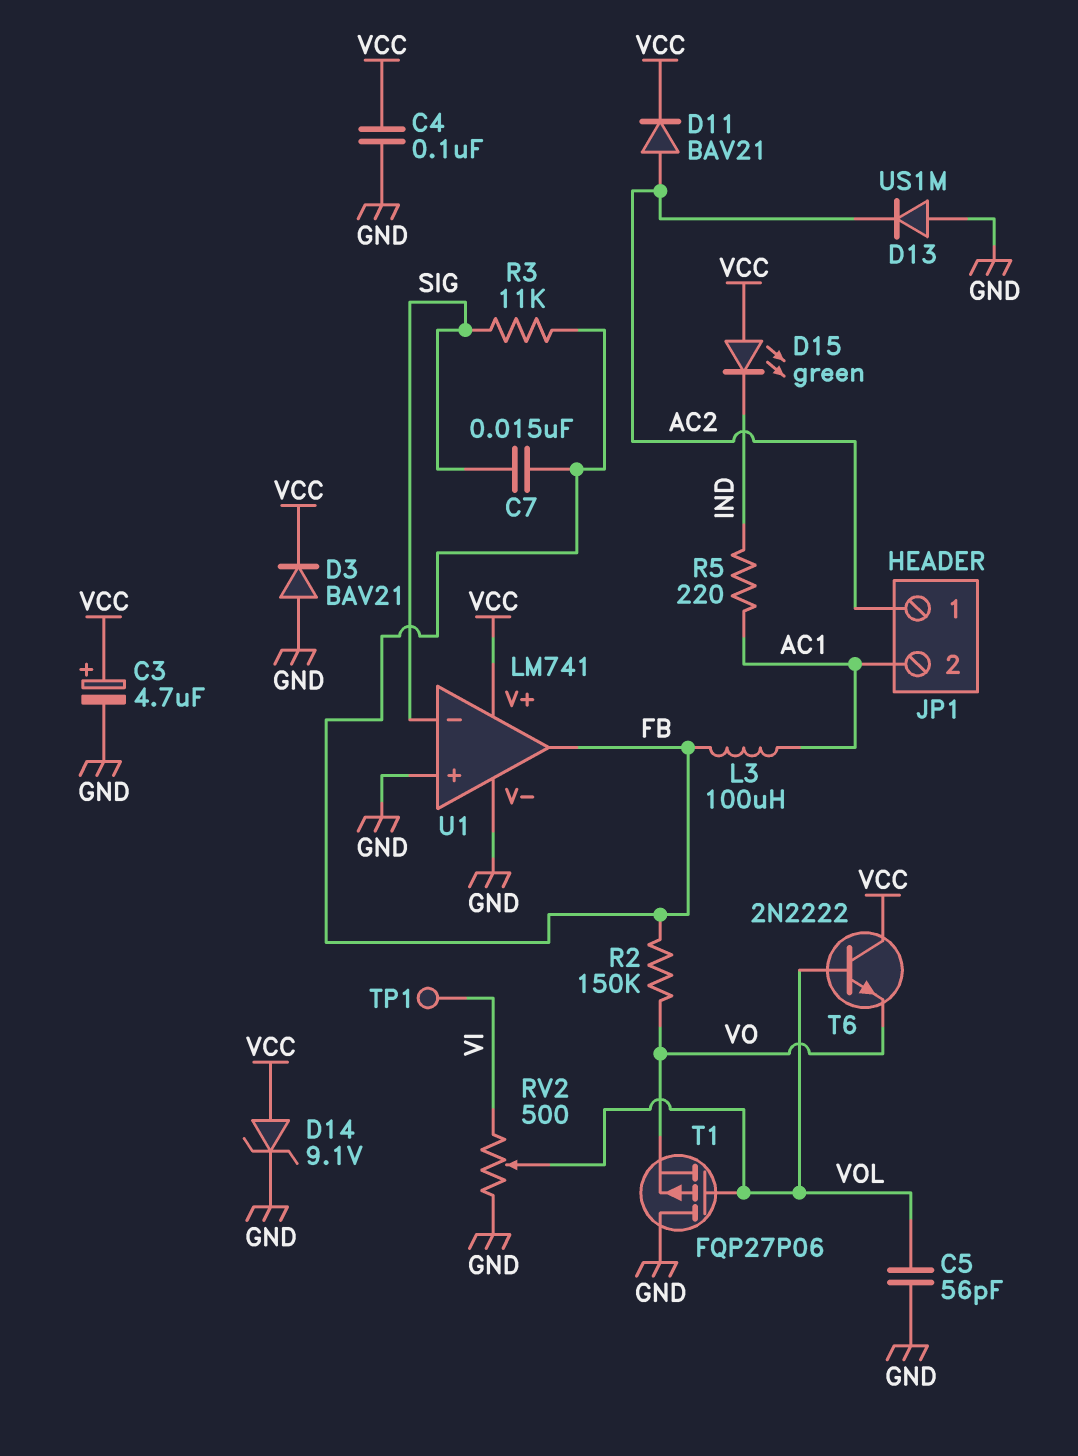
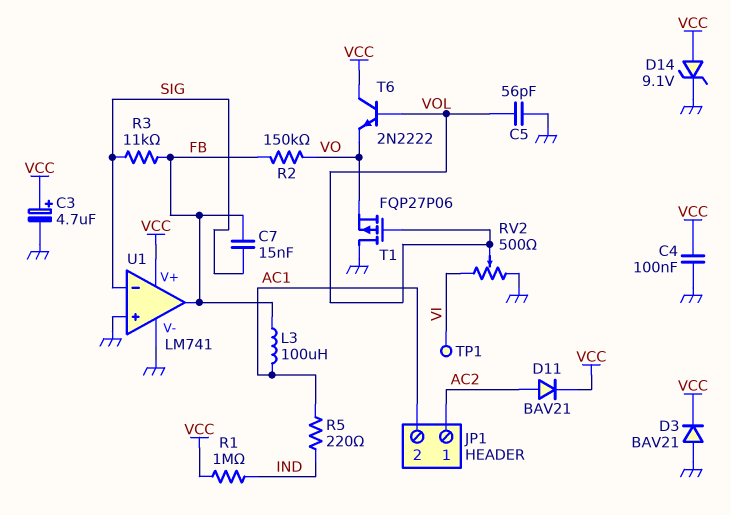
D13: diode US1M (A GND, K AC2) -> none
D15: LED green (A VCC, K IND) -> none
R1: none -> 1M (IND, VCC)

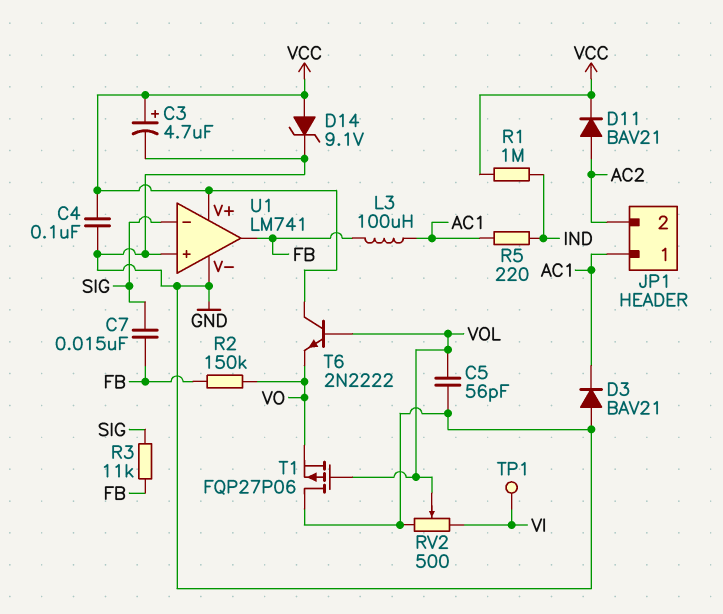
D3: diode BAV21 (A GND, K VCC) -> diode BAV21 (A GND, K AC1)
JP1 pin 1: AC2 -> AC1
JP1 pin 2: AC1 -> AC2

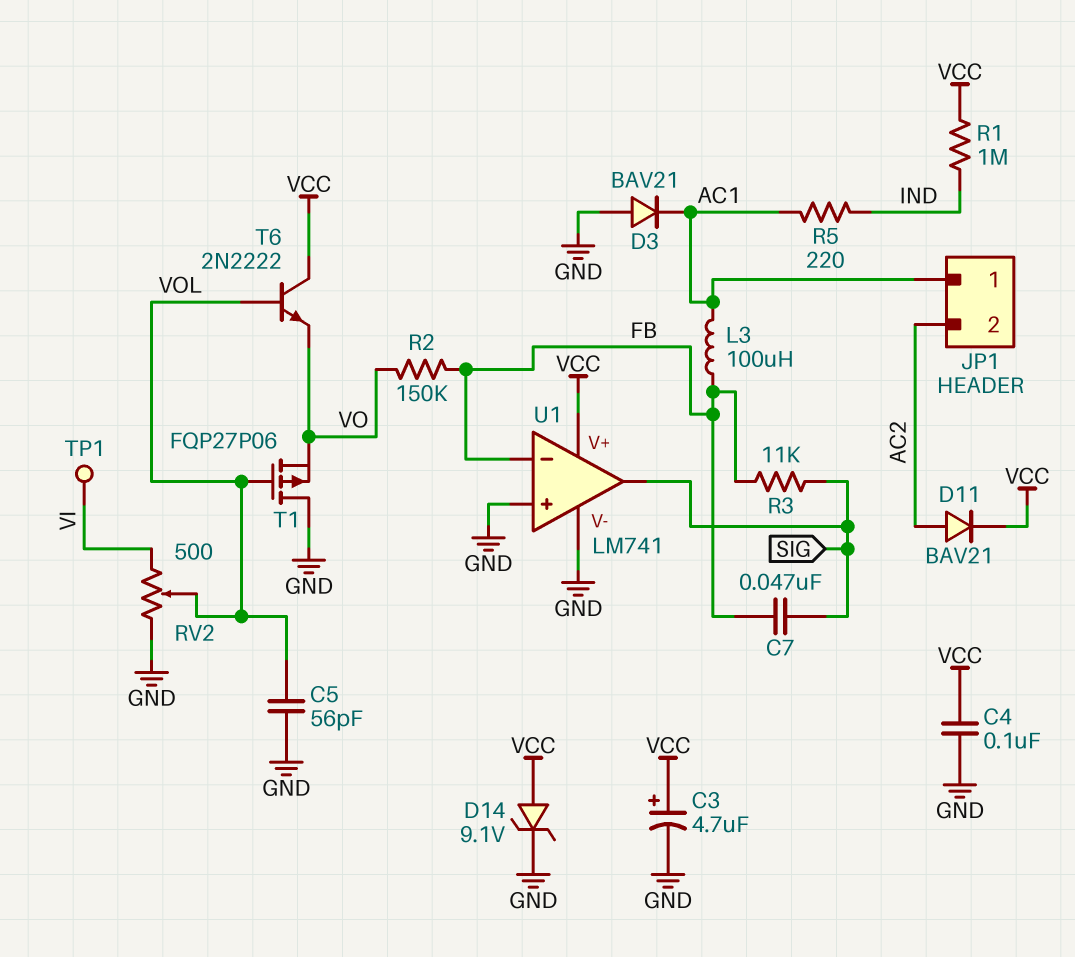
C7: 15nF (FB, SIG) -> 47nF (FB, SIG)
U1 pin in-: SIG -> FB
U1 pin out: FB -> SIG

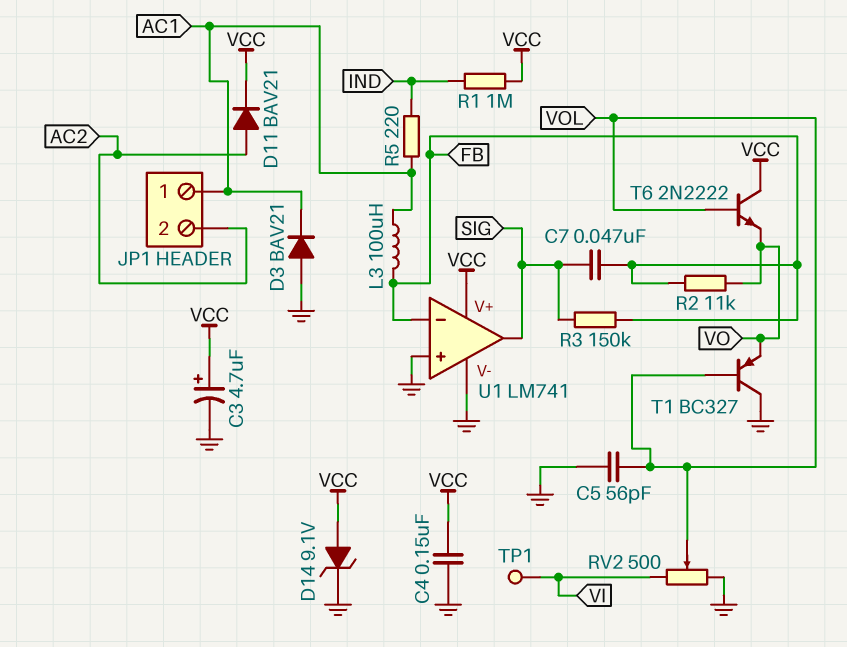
C4: 100nF (GND, VCC) -> 150nF (GND, VCC)
R2: 150k (FB, VO) -> 11k (FB, VO)
R3: 11k (FB, SIG) -> 150k (FB, SIG)
T1: PMOS FQP27P06 (G VOL, D GND, S VO) -> PNP BC327 (B VOL, C GND, E VO)

